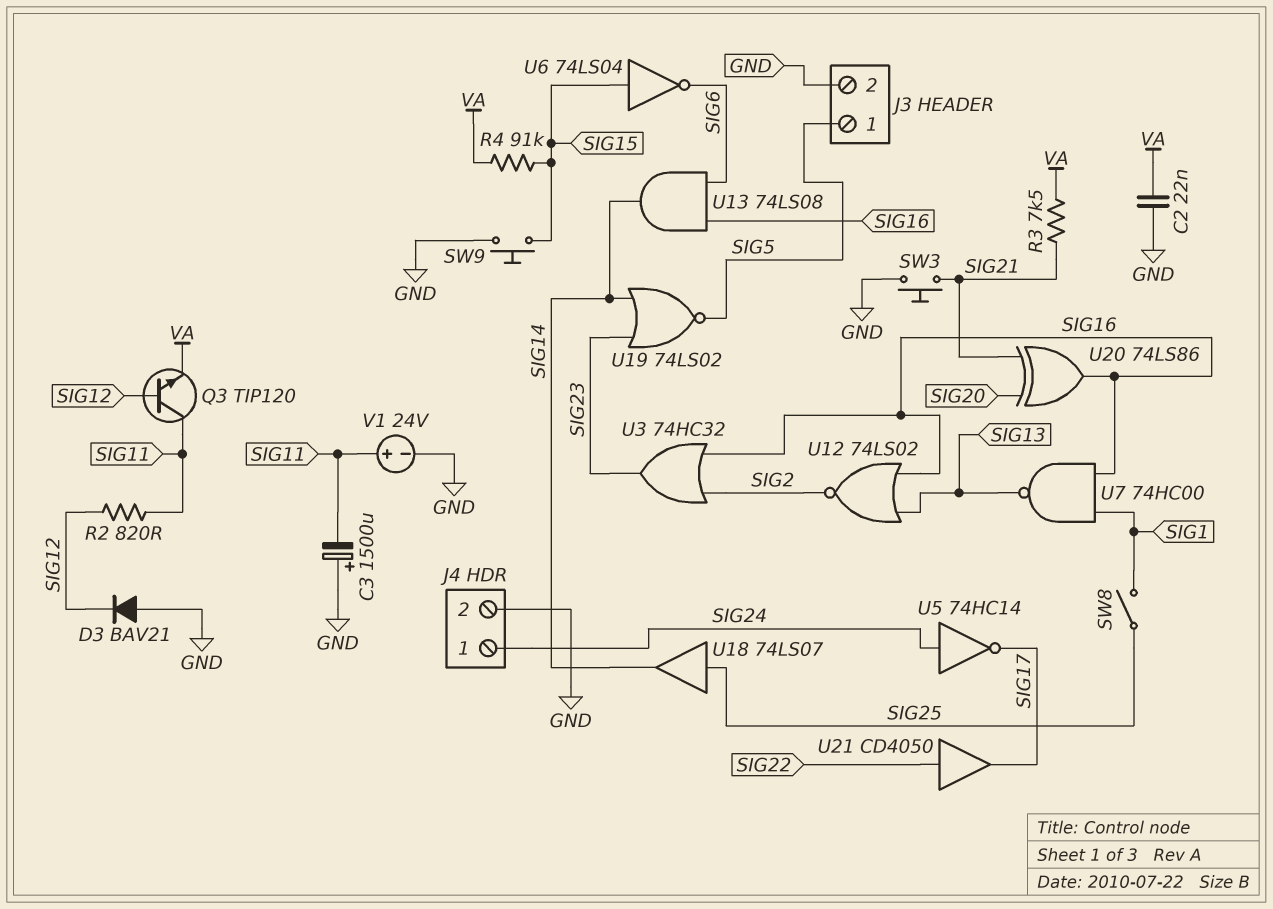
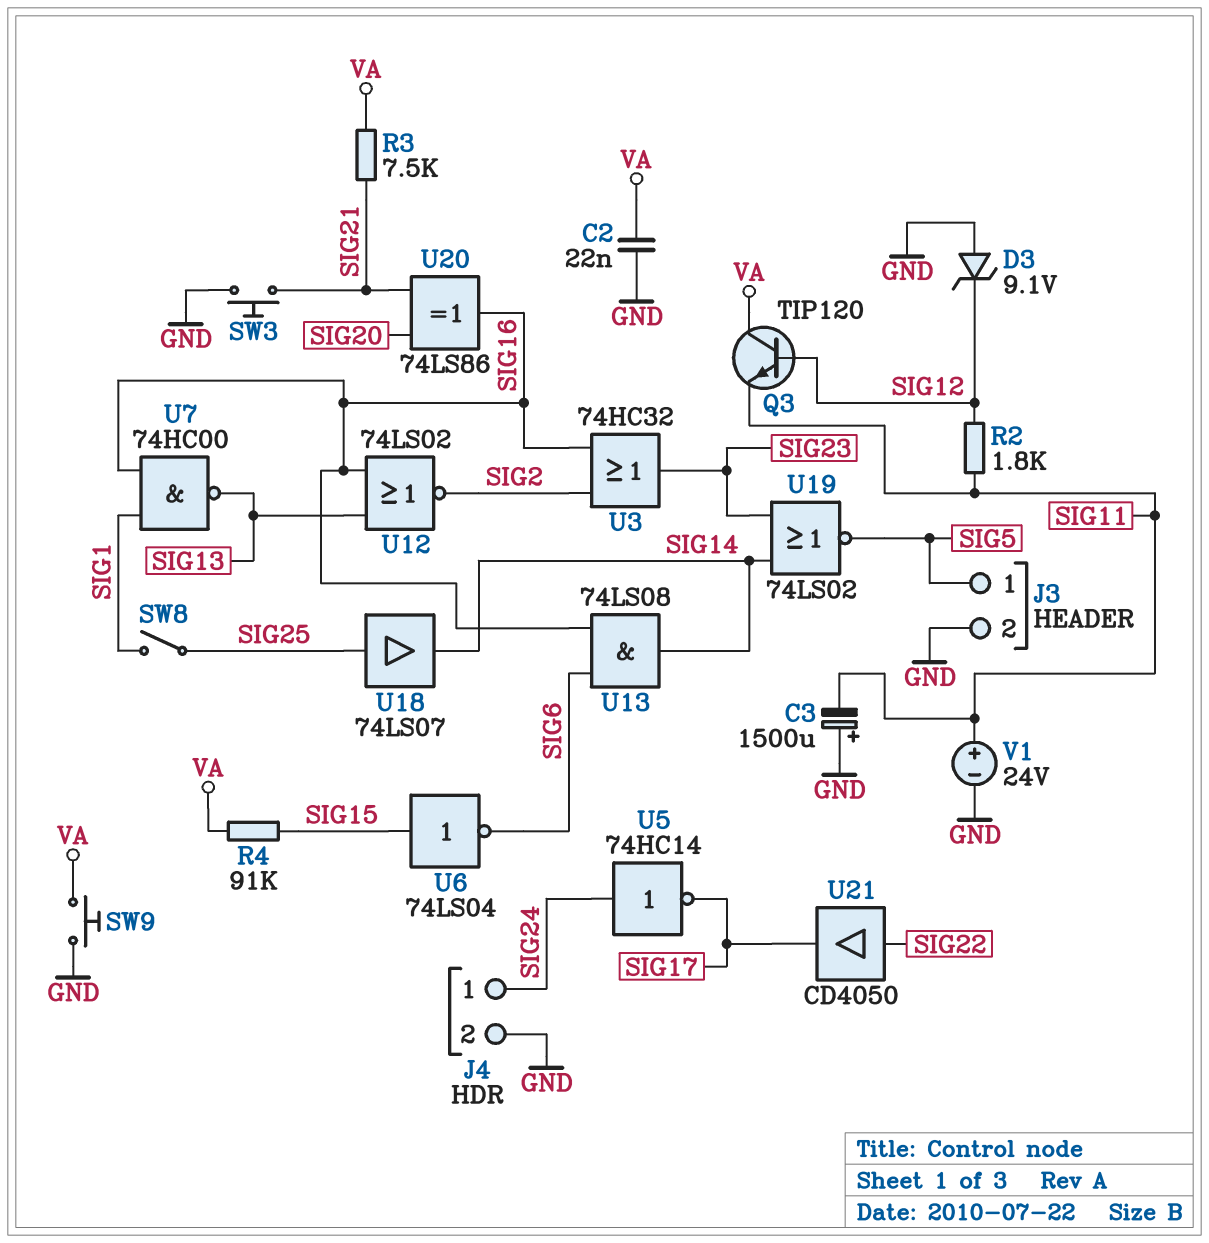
D3: diode BAV21 (A GND, K SIG12) -> zener 9.1V (A GND, K SIG12)
Q3: NPN TIP120 (B SIG12, C SIG11, E VA) -> NPN TIP120 (B SIG12, C VA, E SIG11)
R2: 820 (SIG11, SIG12) -> 1.8k (SIG11, SIG12)
SW9: button (GND, SIG15) -> button (GND, VA)

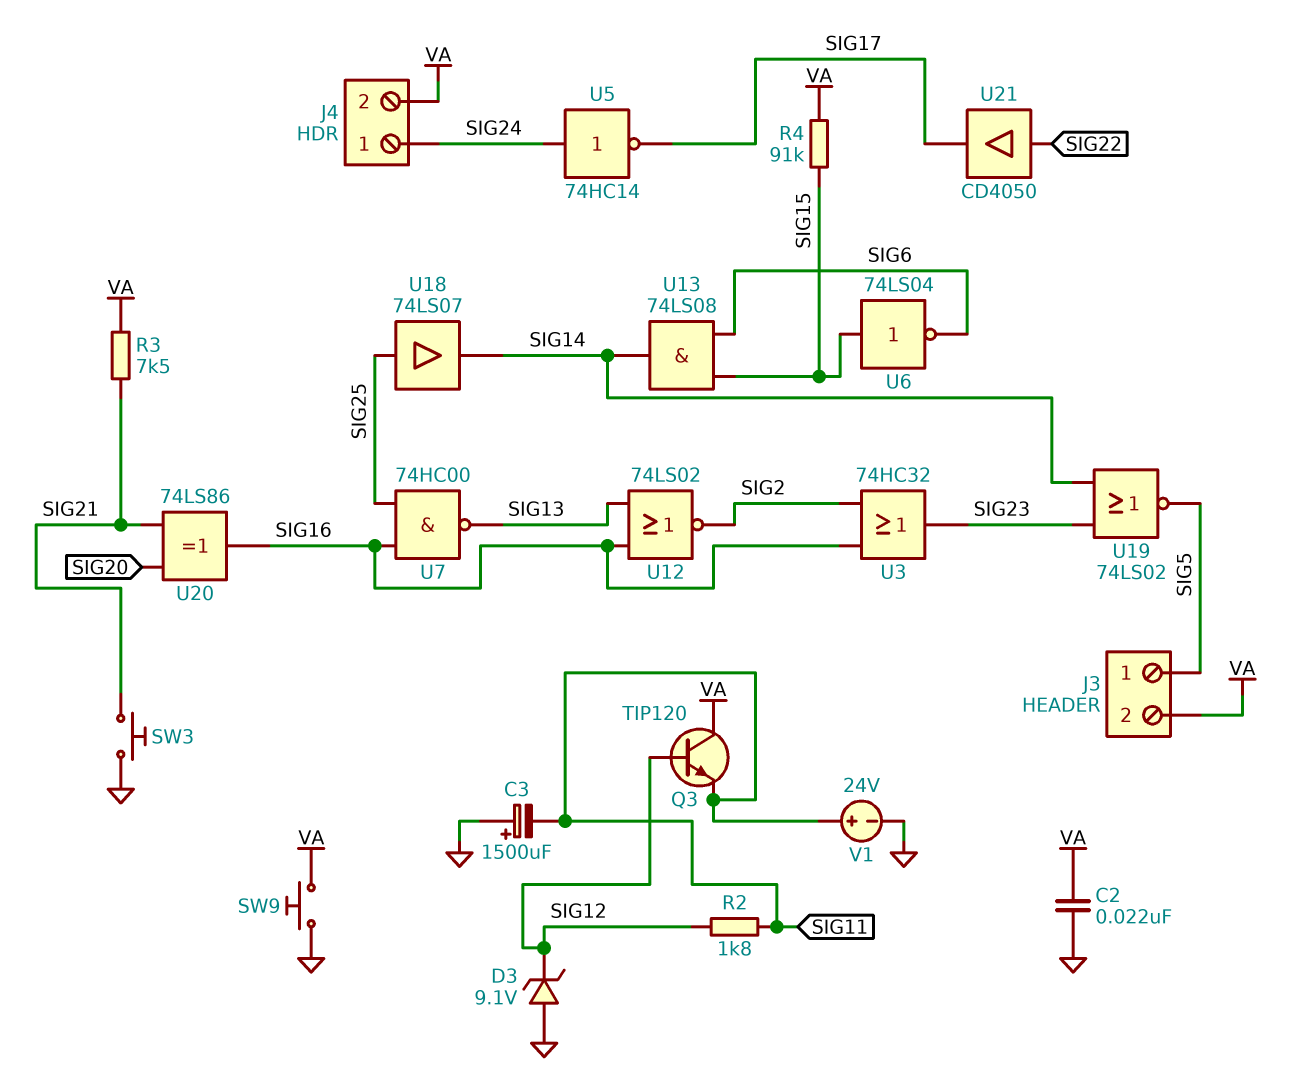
J3 pin 2: GND -> VA
J4 pin 2: GND -> VA
SW8: switch (SIG1, SIG25) -> none
U7: NAND 74HC00 (in SIG1, in SIG16, out SIG13) -> NAND 74HC00 (in SIG16, in SIG25, out SIG13)
U13: AND 74LS08 (in SIG6, in SIG16, out SIG14) -> AND 74LS08 (in SIG6, in SIG15, out SIG14)

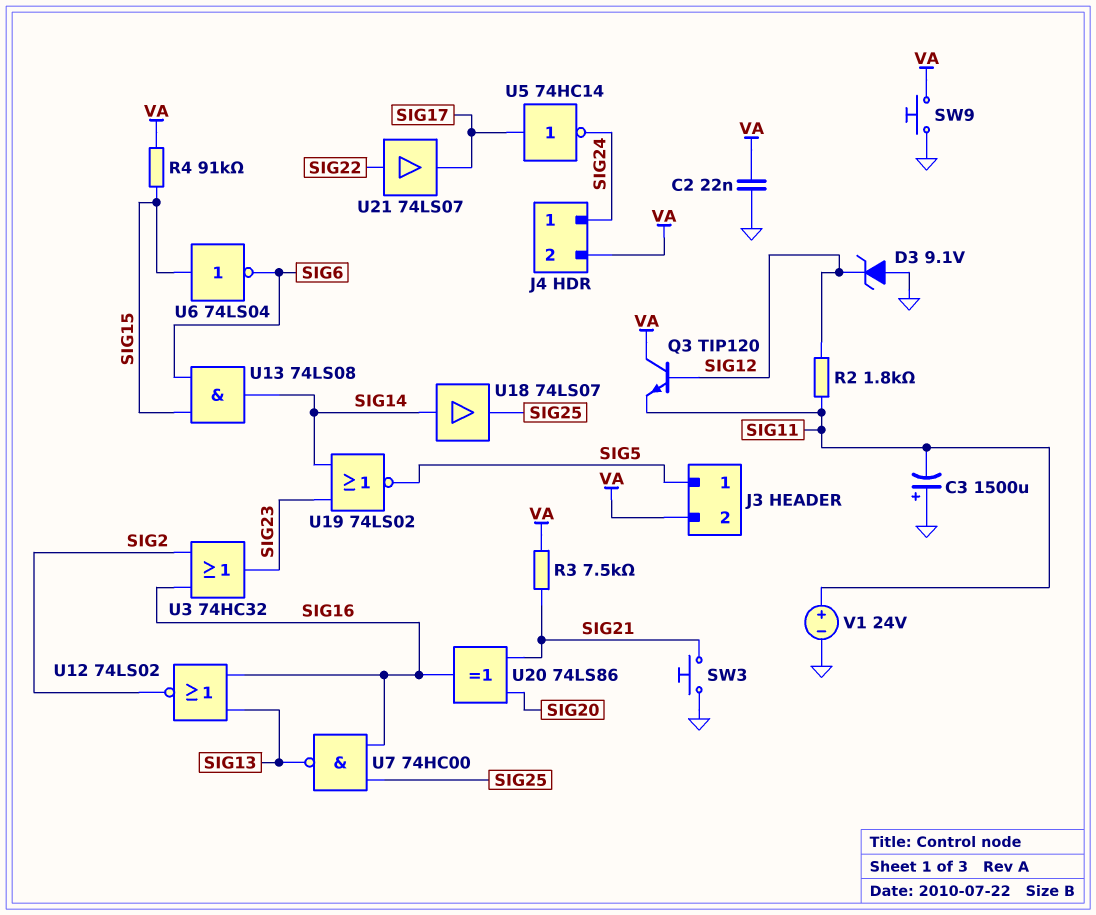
U5: NOT 74HC14 (in SIG24, out SIG17) -> NOT 74HC14 (in SIG17, out SIG24)
U18: buffer 74LS07 (in SIG25, out SIG14) -> buffer 74LS07 (in SIG14, out SIG25)
U21: buffer CD4050 (in SIG22, out SIG17) -> buffer 74LS07 (in SIG22, out SIG17)

